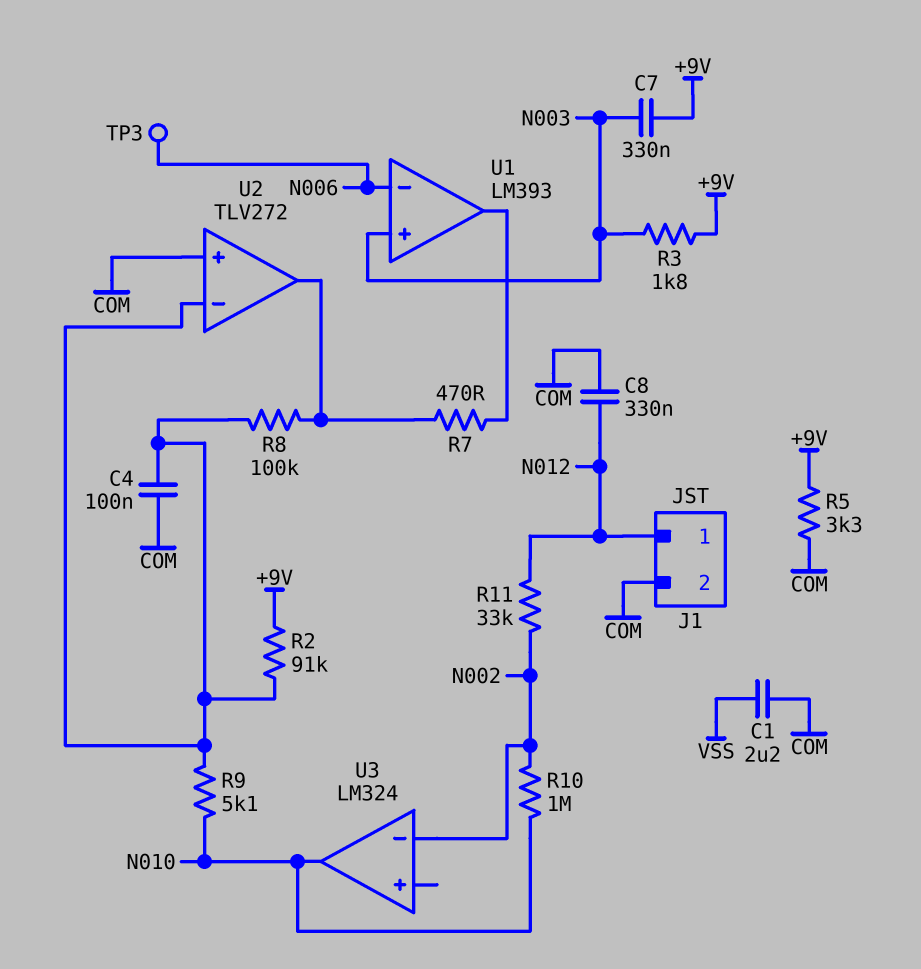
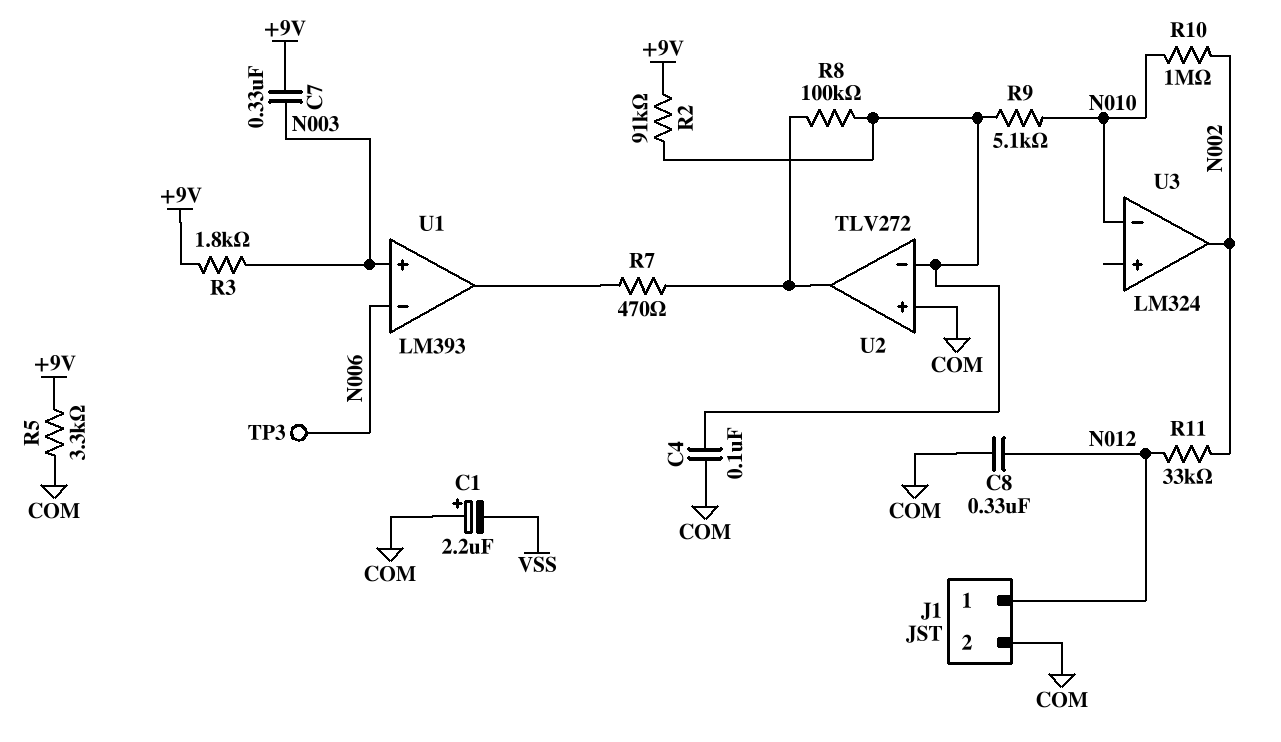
C1: 2.2uF (COM, VSS) -> 2.2uF (plus COM, minus VSS)
U3 pin in-: N002 -> N010
U3 pin out: N010 -> N002

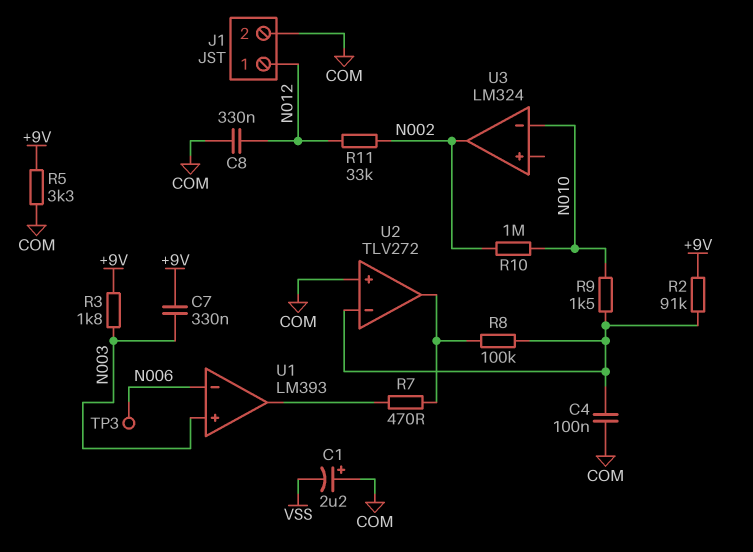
R9: 5.1k (N010, U2/in-) -> 1.5k (N010, U2/in-)

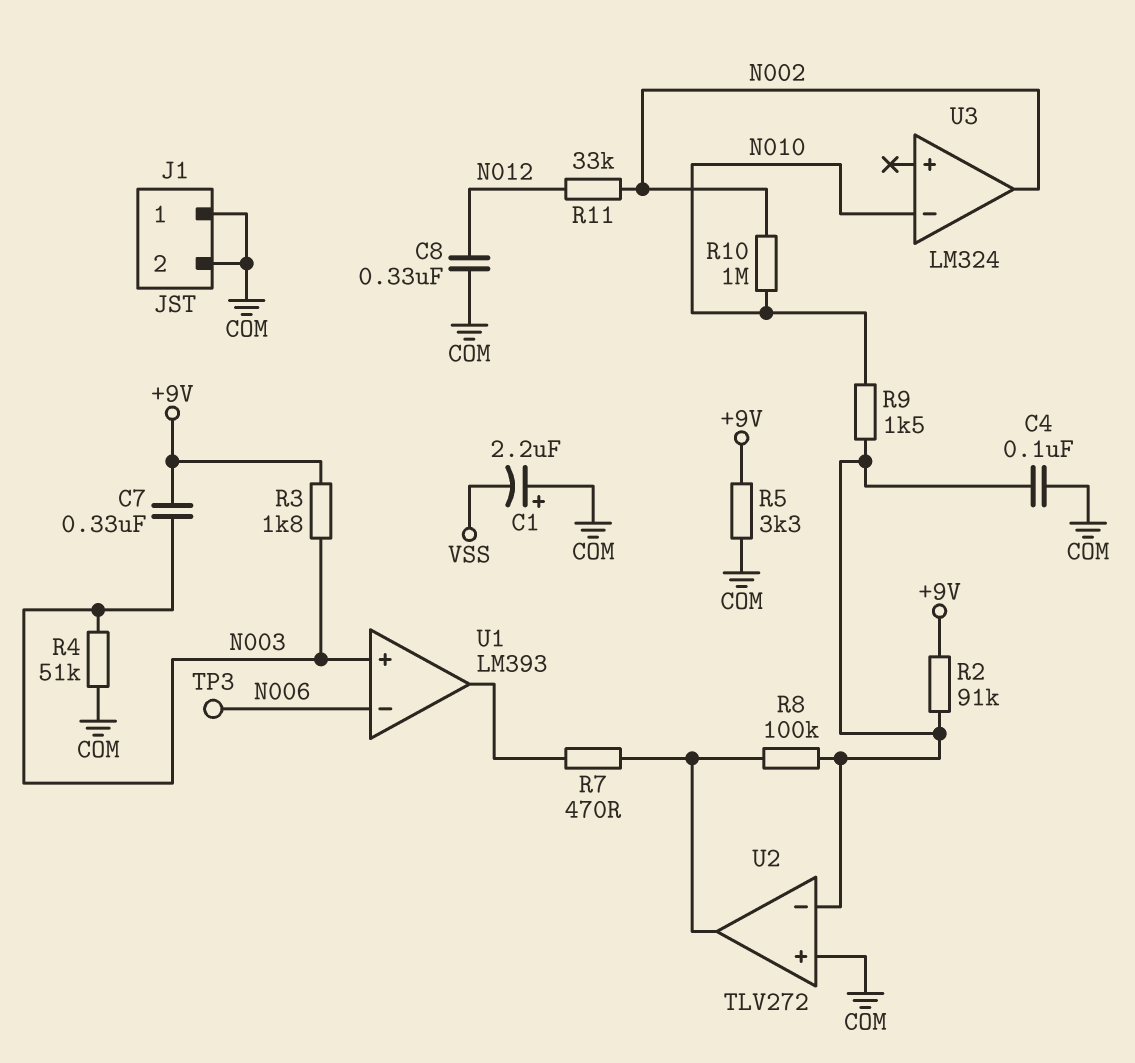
J1 pin 1: N012 -> COM
R4: none -> 51k (COM, N003)

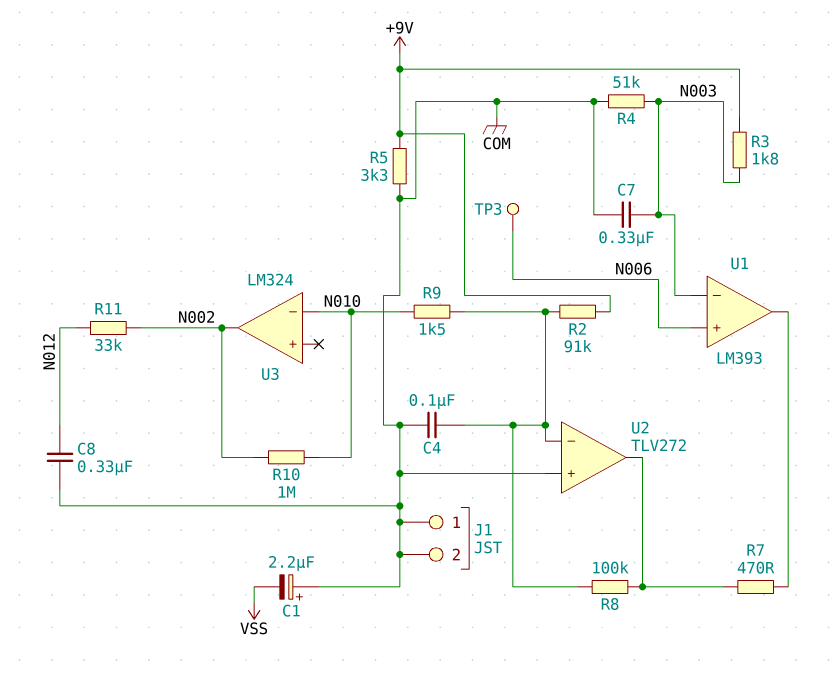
C7: 330nF (+9V, N003) -> 330nF (COM, N003)
U1 pin in+: N003 -> N006
U1 pin in-: N006 -> N003

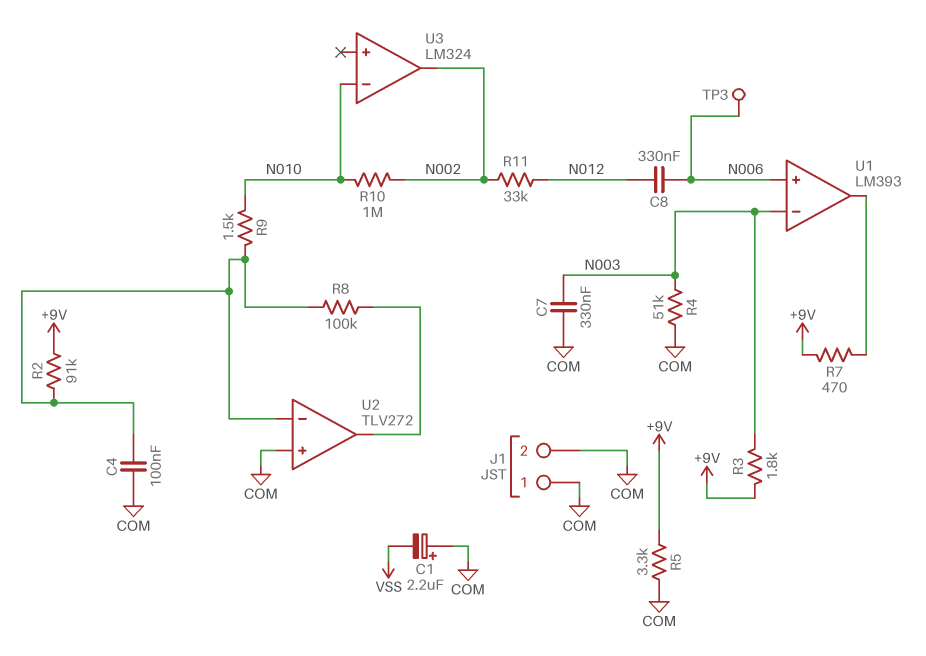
C8: 330nF (COM, N012) -> 330nF (N006, N012)
R7: 470 (U1/out, U2/out) -> 470 (+9V, U1/out)

